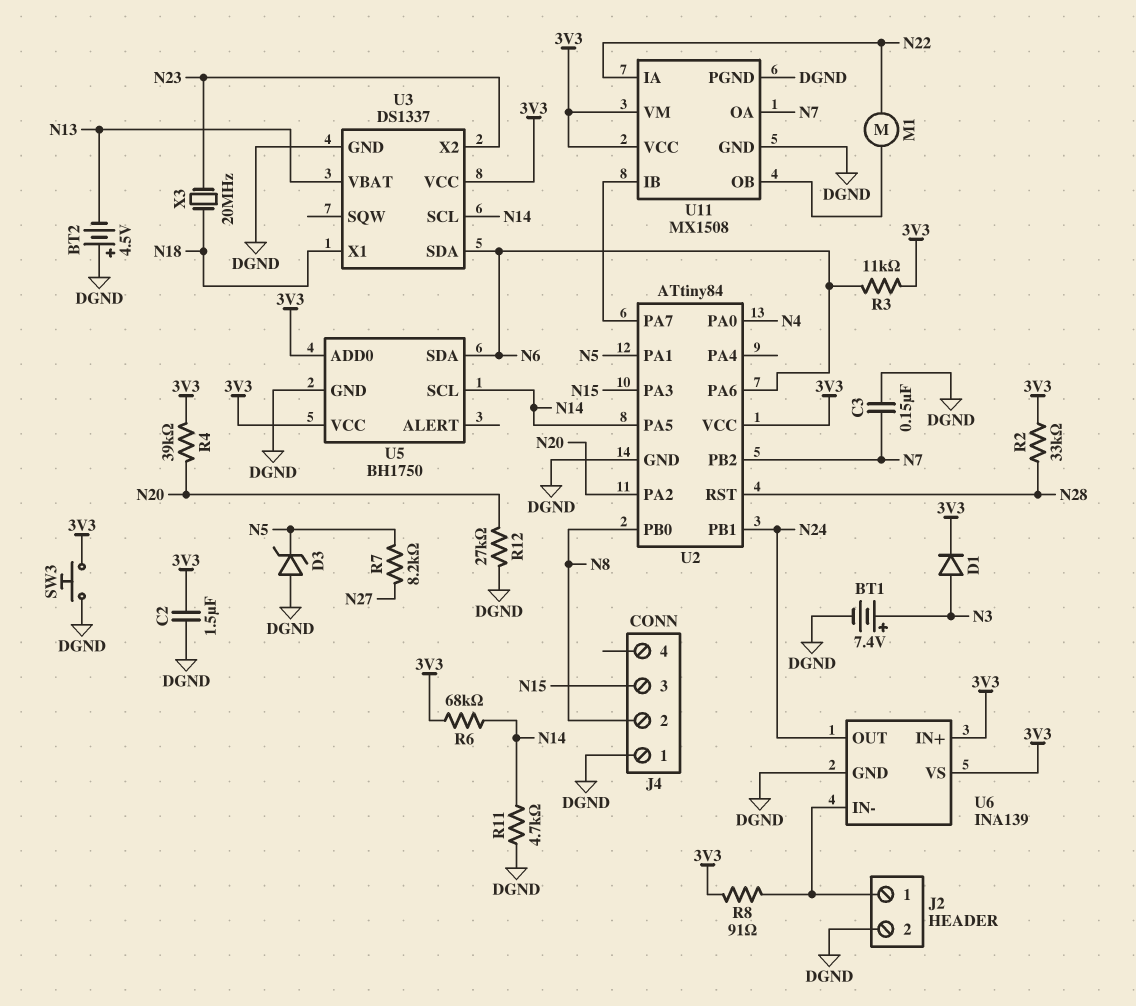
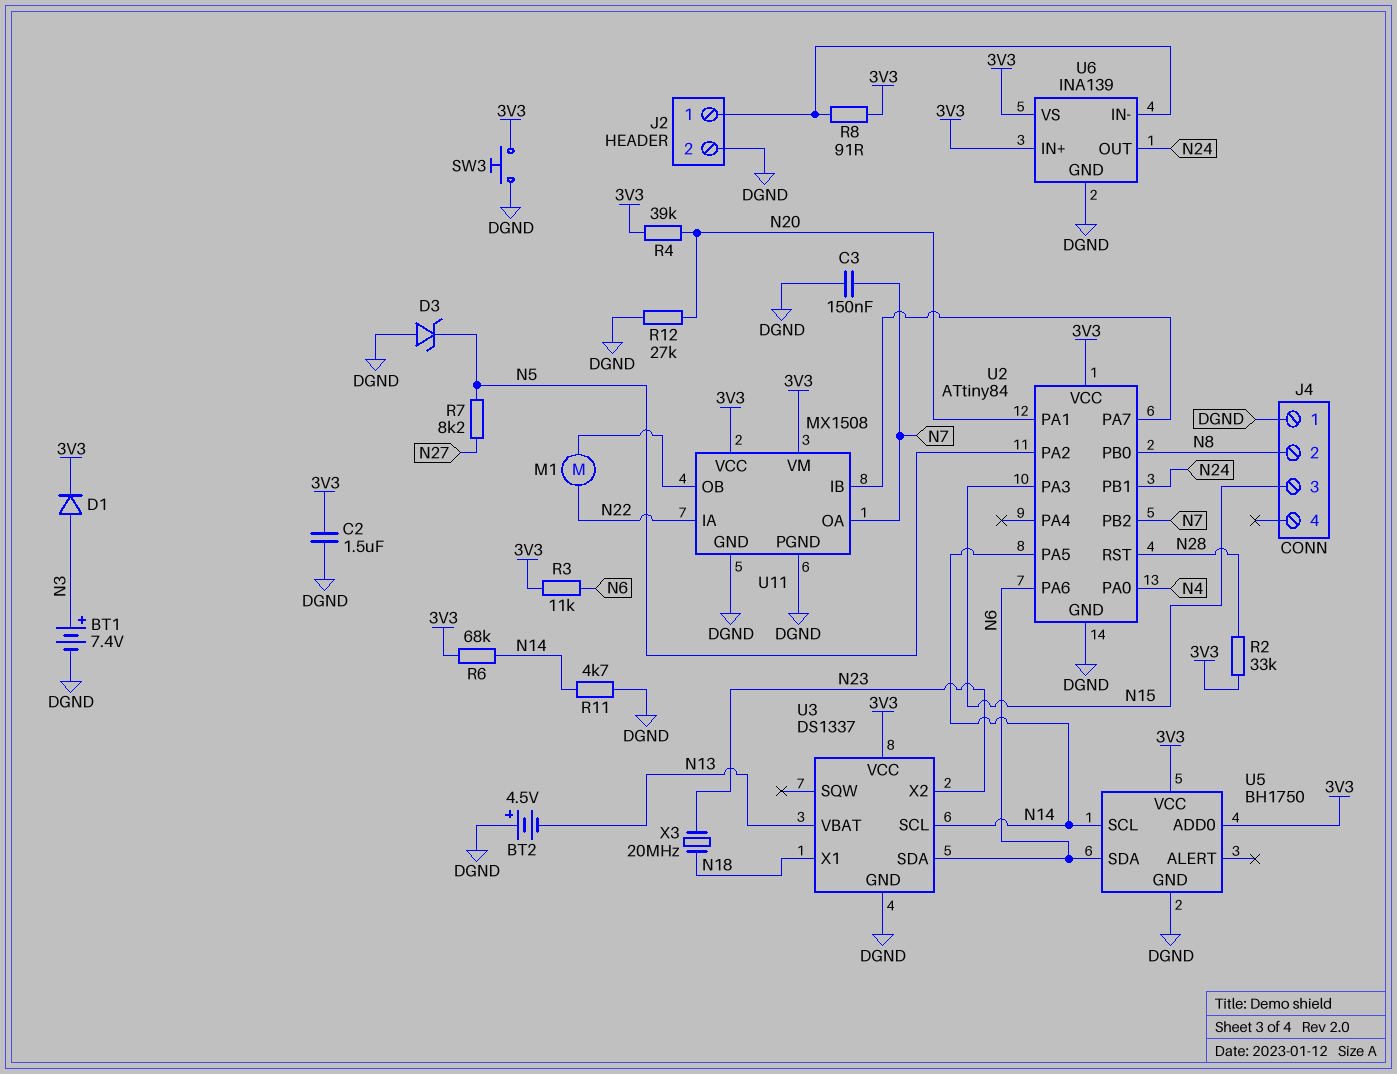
U2 pin PA1: N5 -> N20
U2 pin PA2: N20 -> N5

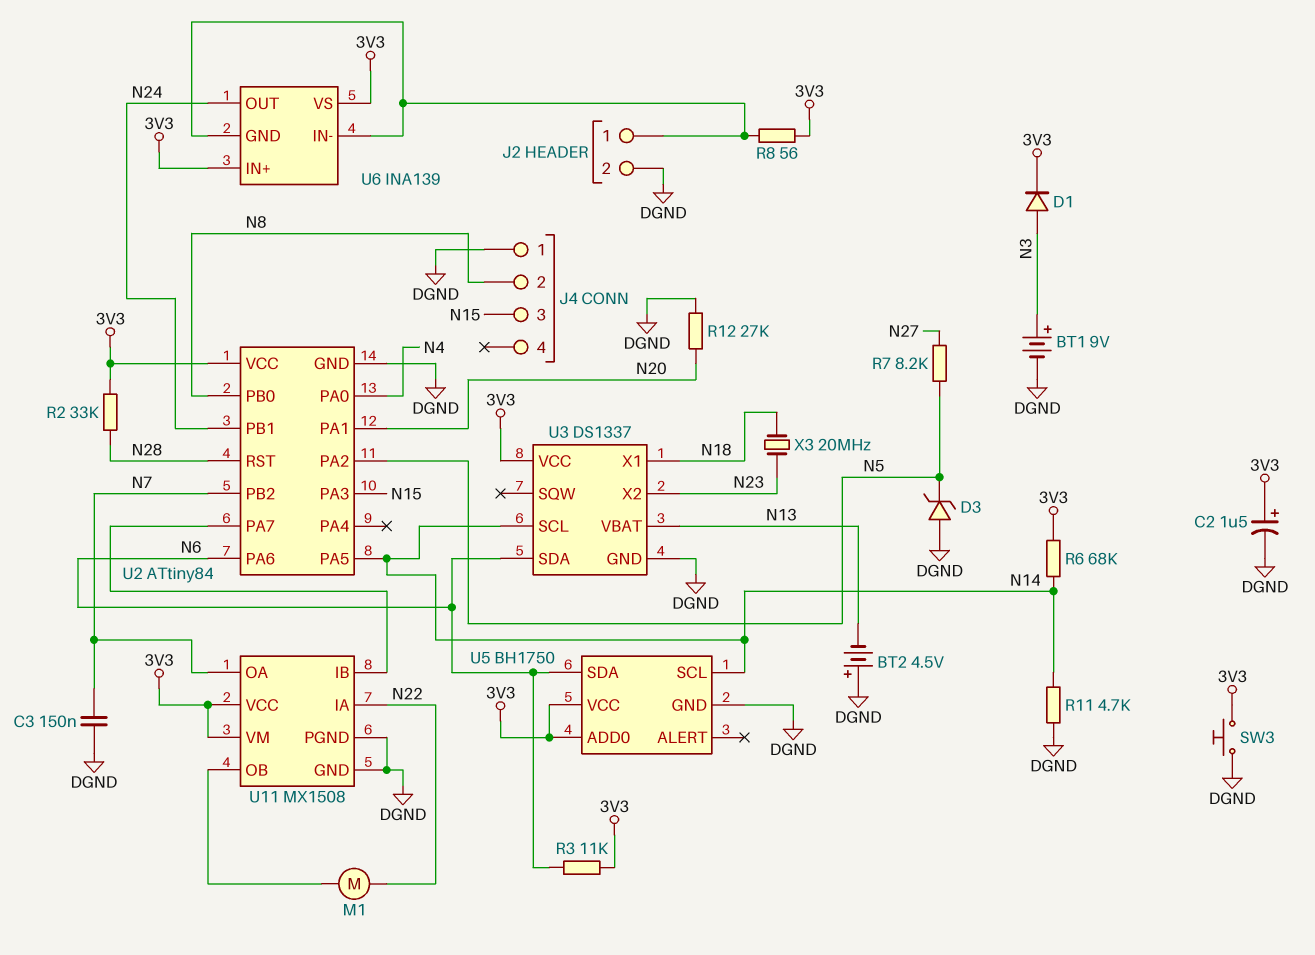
BT1: 7.4V (plus N3, minus DGND) -> 9V (plus N3, minus DGND)
C2: 1.5uF (3V3, DGND) -> 1.5uF (plus 3V3, minus DGND)
R4: 39k (3V3, N20) -> none
R8: 91 (3V3, J2/1) -> 56 (3V3, J2/1)
U6 pin GND: DGND -> J2/1

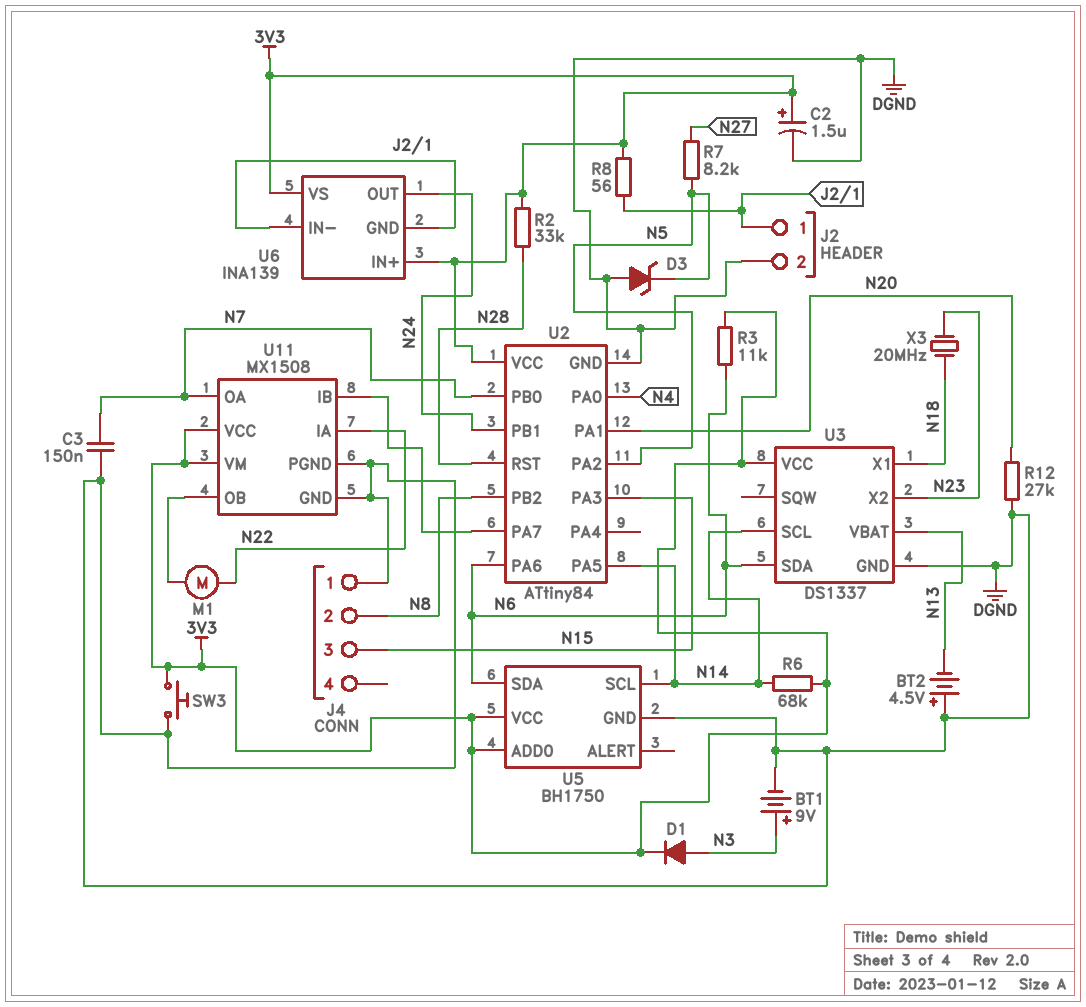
R11: 4.7k (DGND, N14) -> none
U2 pin PB0: N8 -> N7
U2 pin PB2: N7 -> N8

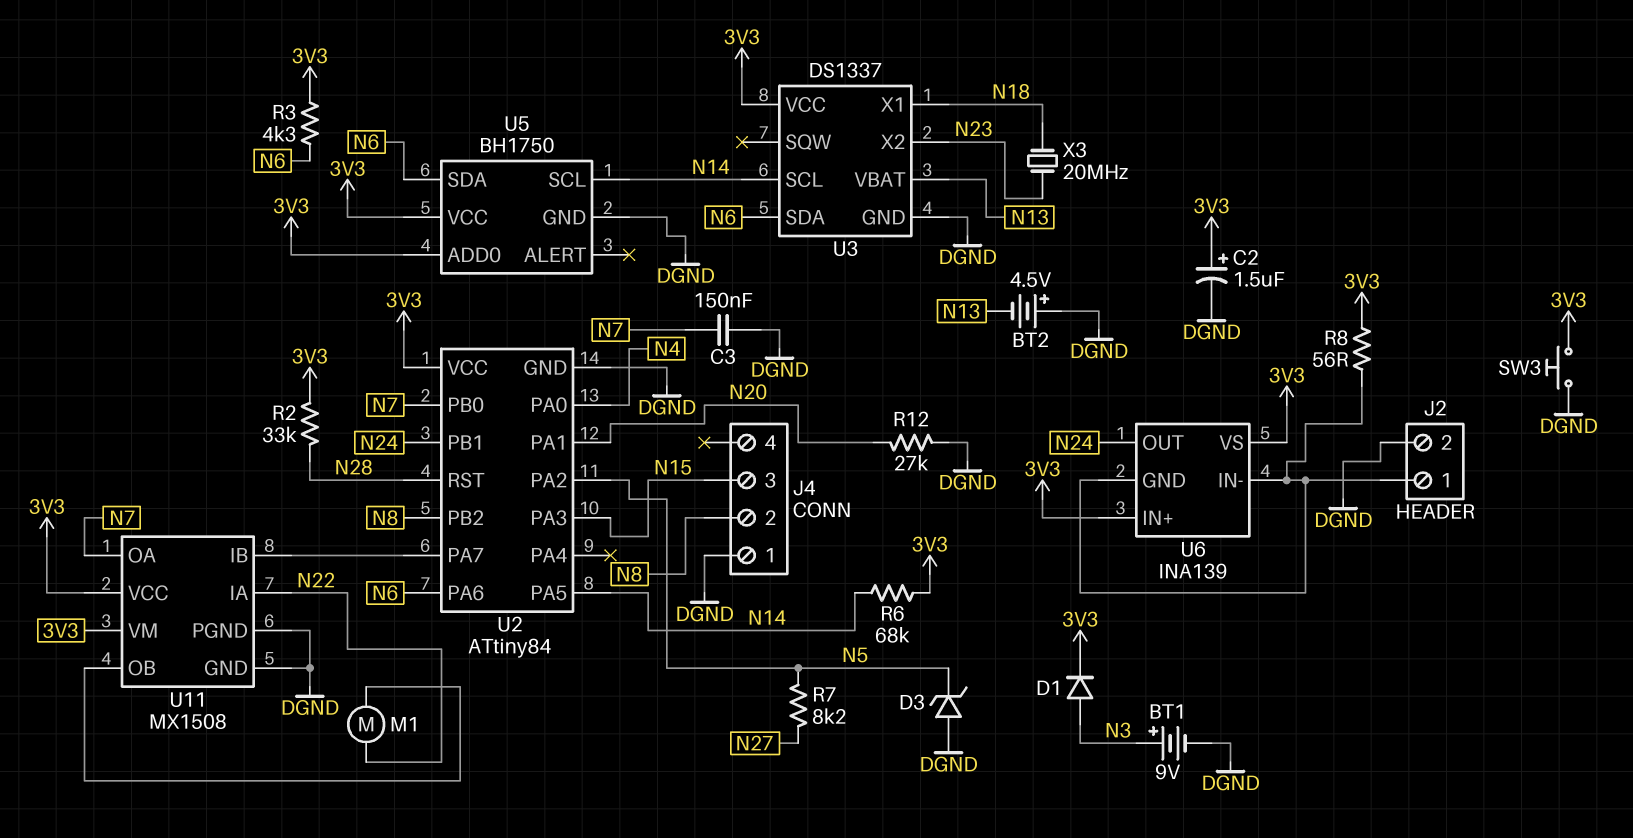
R3: 11k (3V3, N6) -> 4.3k (3V3, N6)

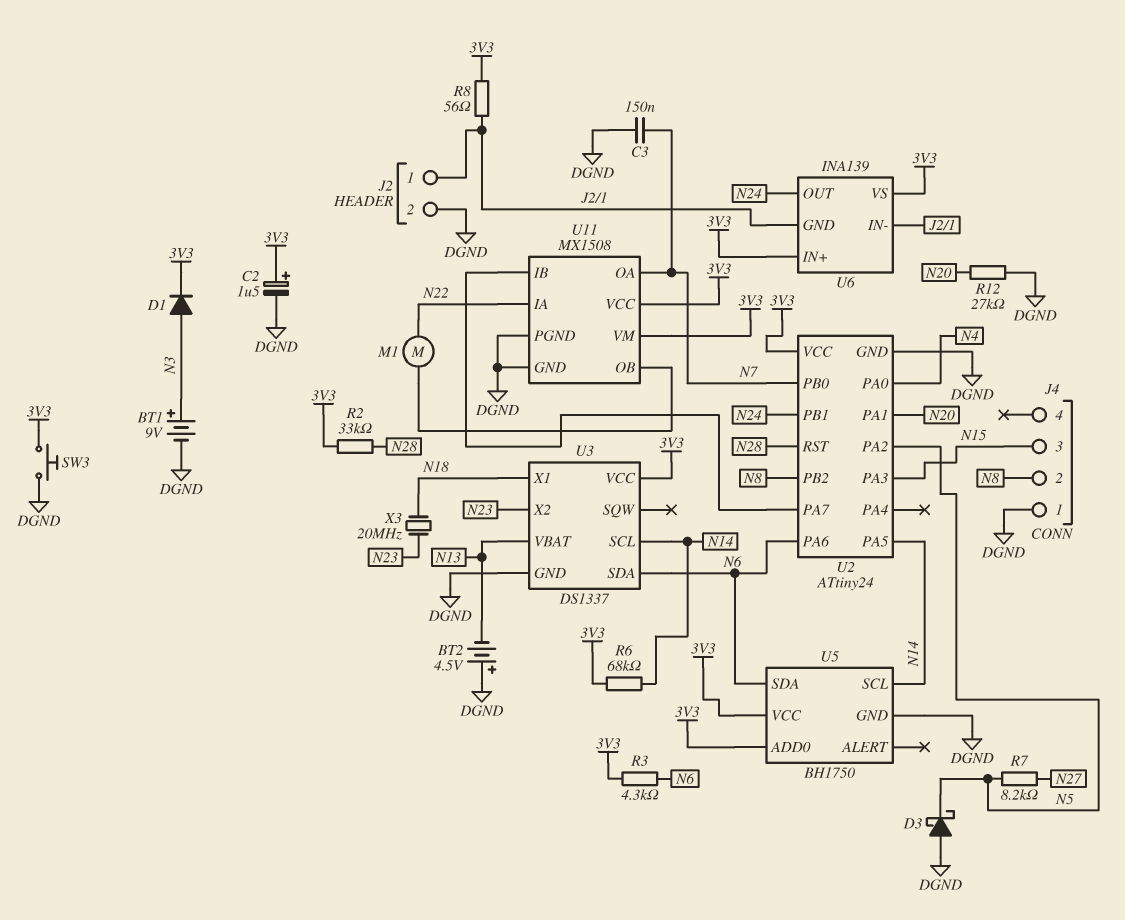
D3: zener (A DGND, K N5) -> schottky (A DGND, K N5)
U2: ATtiny84 -> ATtiny24

